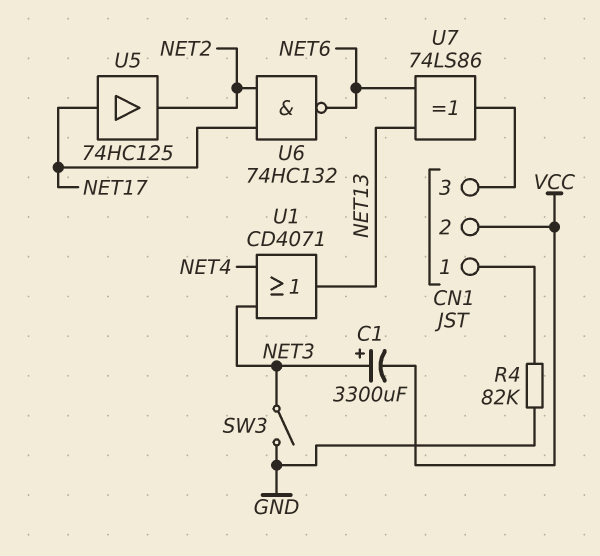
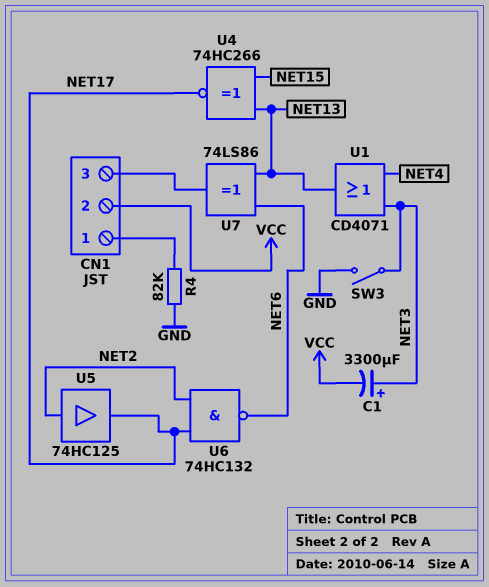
U4: none -> XNOR 74HC266 (in NET13, in NET15, out NET17)
U5: buffer 74HC125 (in NET17, out NET2) -> buffer 74HC125 (in NET2, out NET17)

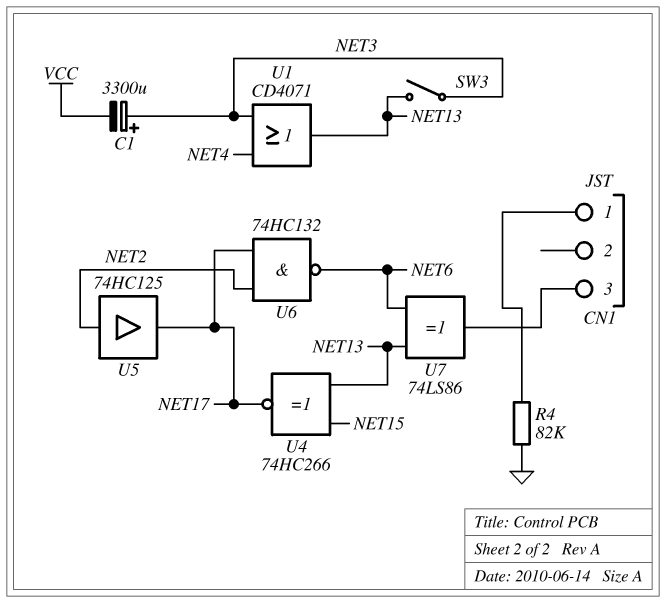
CN1 pin 2: VCC -> none
SW3: switch (GND, NET3) -> switch (NET3, NET13)

